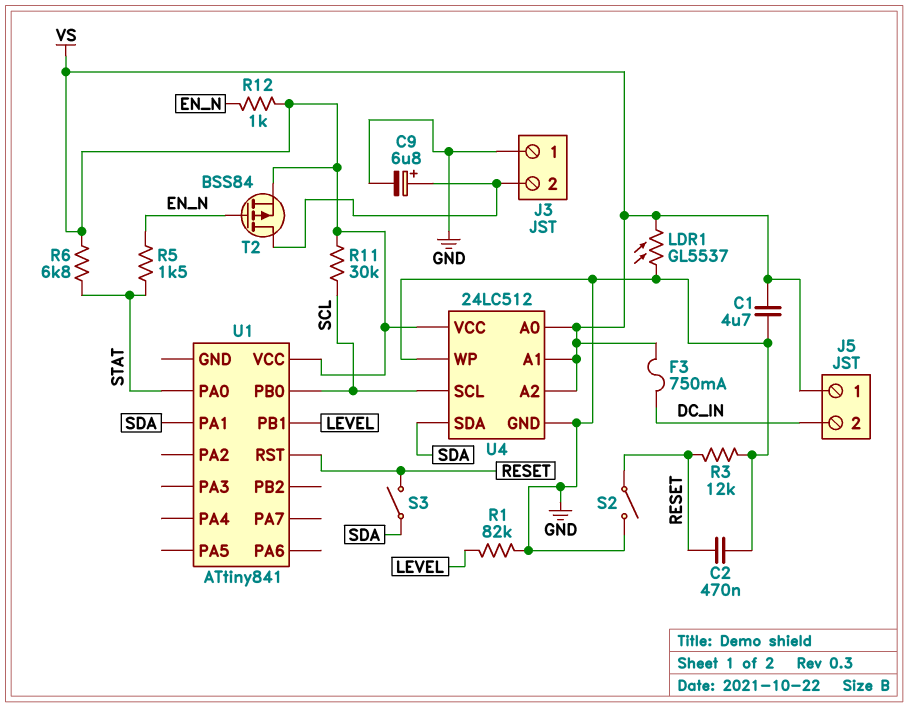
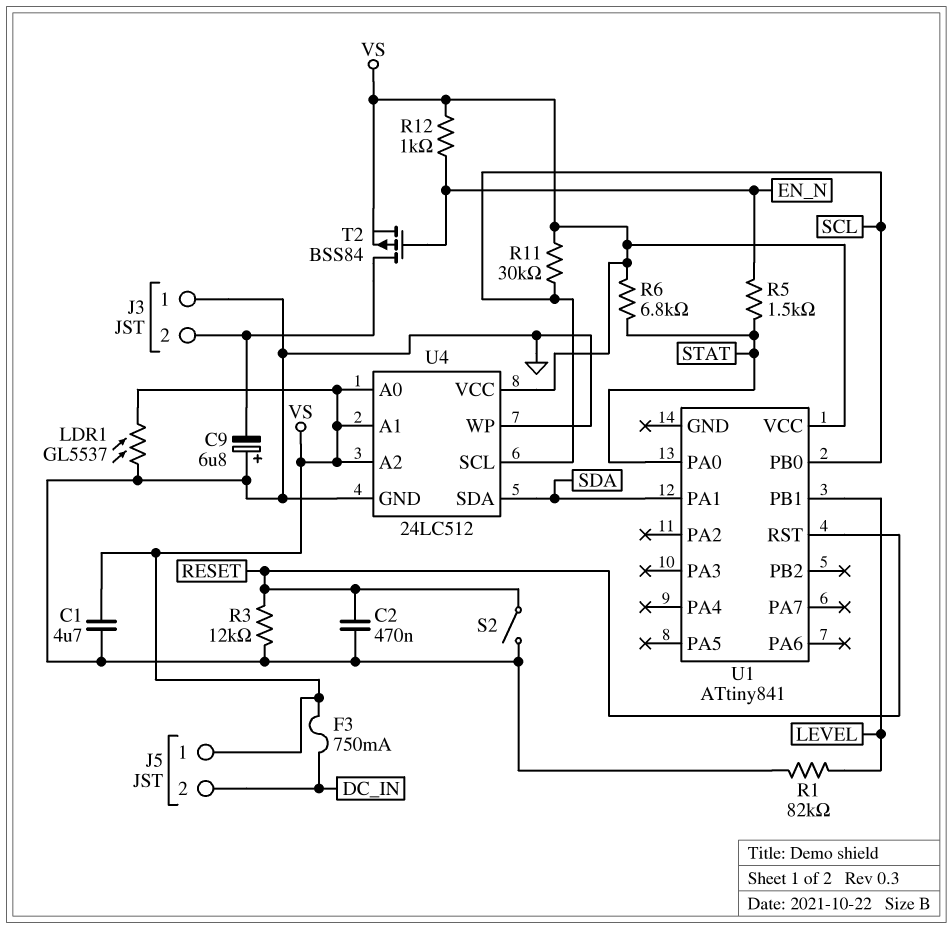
C9: 6.8uF (plus J3/2, minus GND) -> 6.8uF (plus GND, minus J3/2)
S3: switch (RESET, SDA) -> none

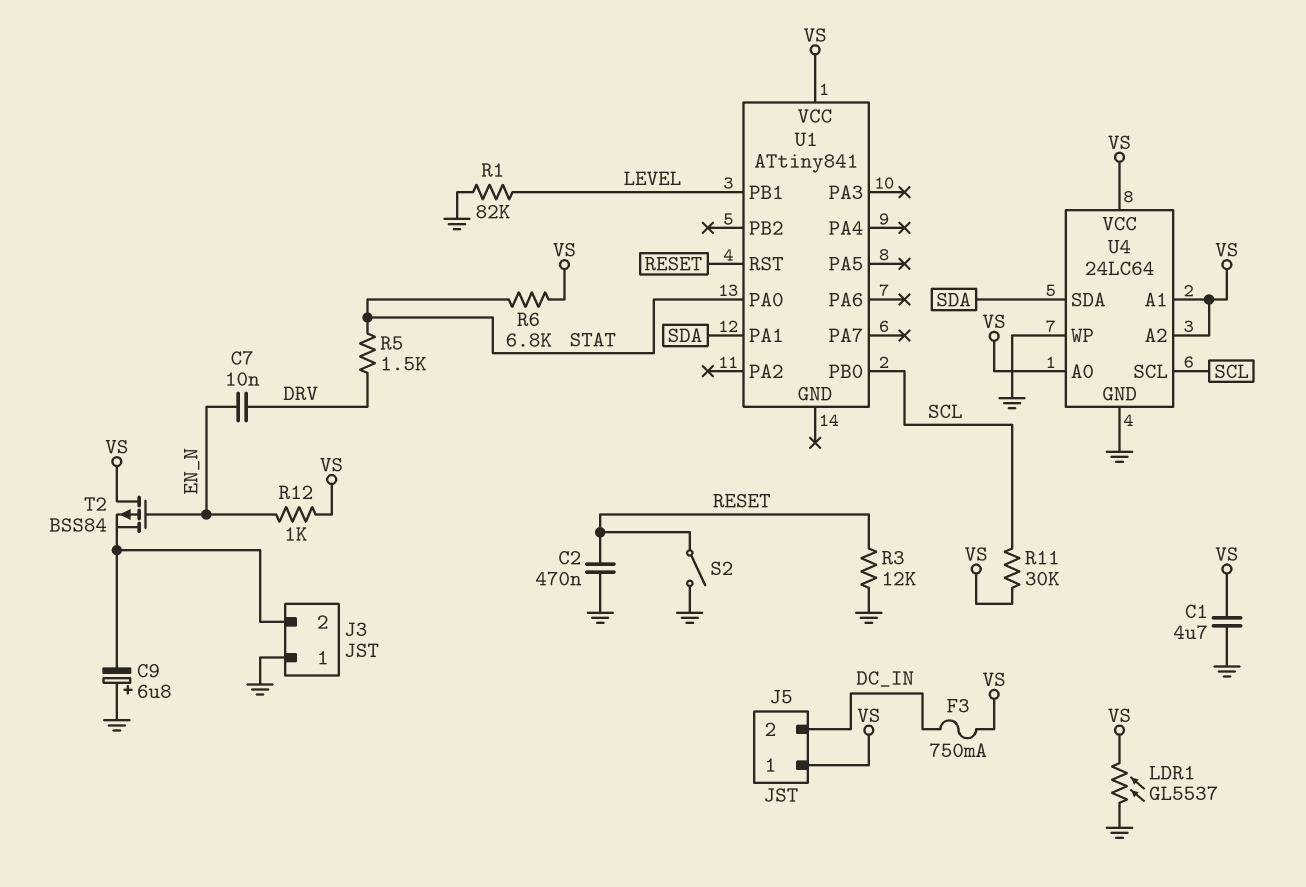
C7: none -> 10nF (DRV, EN_N)
R5: 1.5k (EN_N, STAT) -> 1.5k (DRV, STAT)
T2: PMOS BSS84 (G EN_N, D J3/2, S VS) -> PMOS BSS84 (G EN_N, D VS, S J3/2)
U4: 24LC512 -> 24LC64

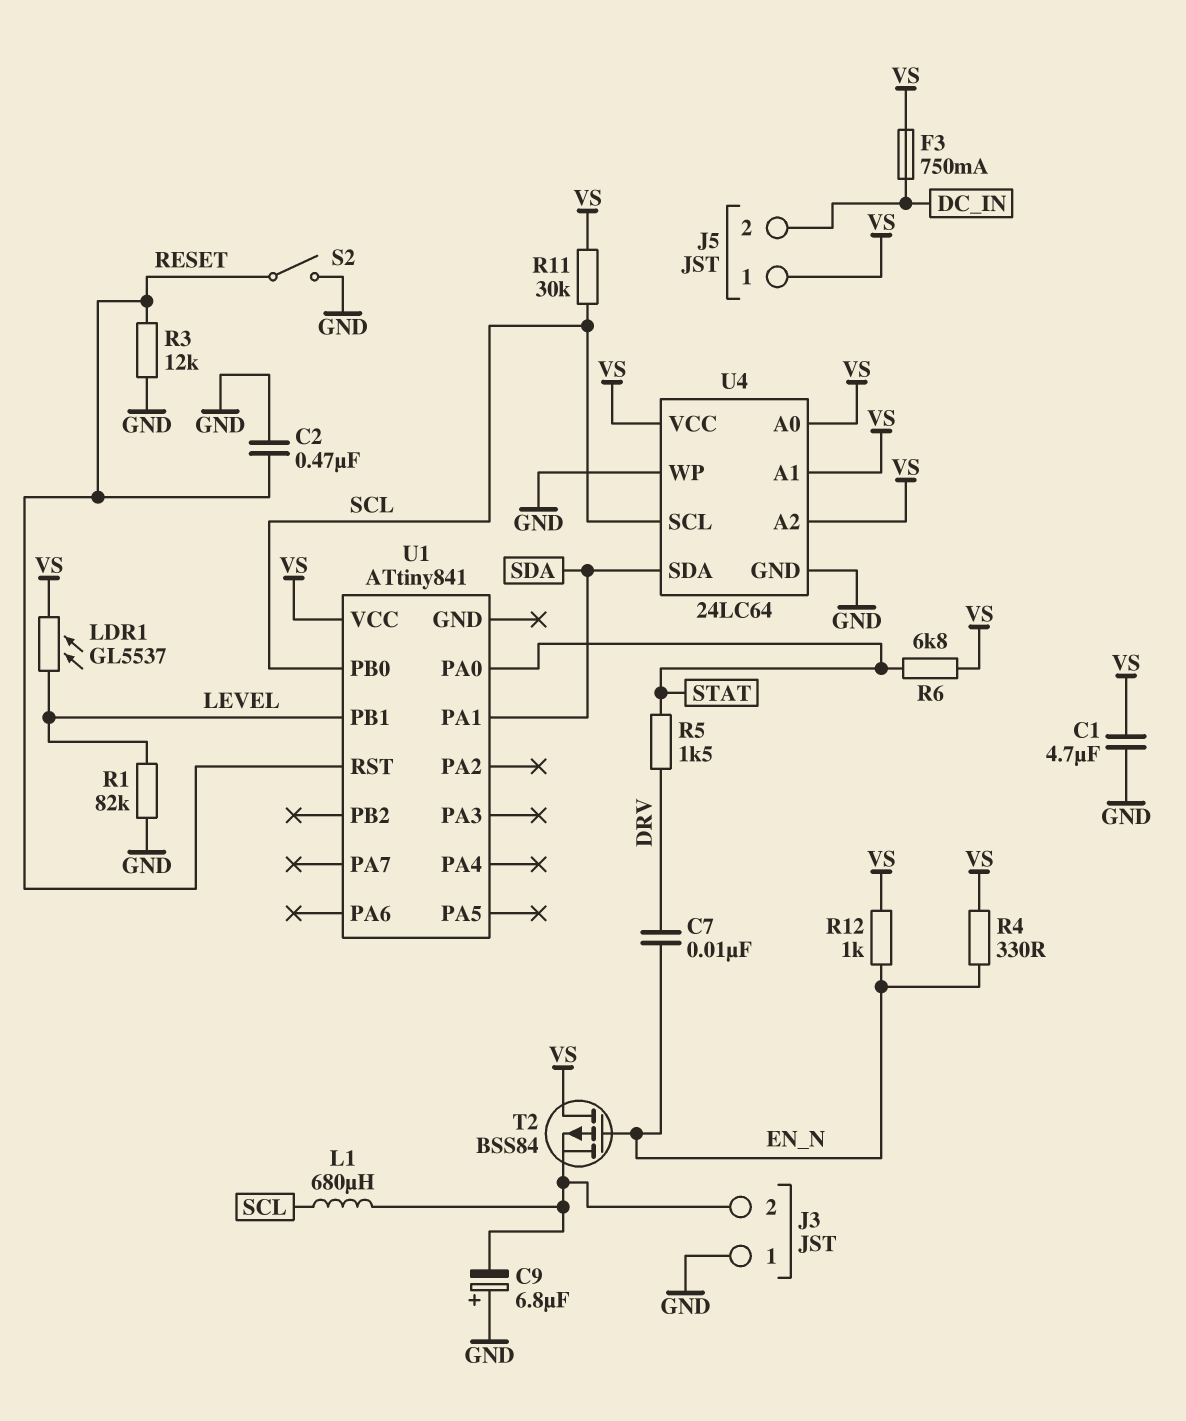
L1: none -> 680uH (J3/2, SCL)
LDR1: GL5537 (GND, VS) -> GL5537 (LEVEL, VS)
R4: none -> 330 (EN_N, VS)

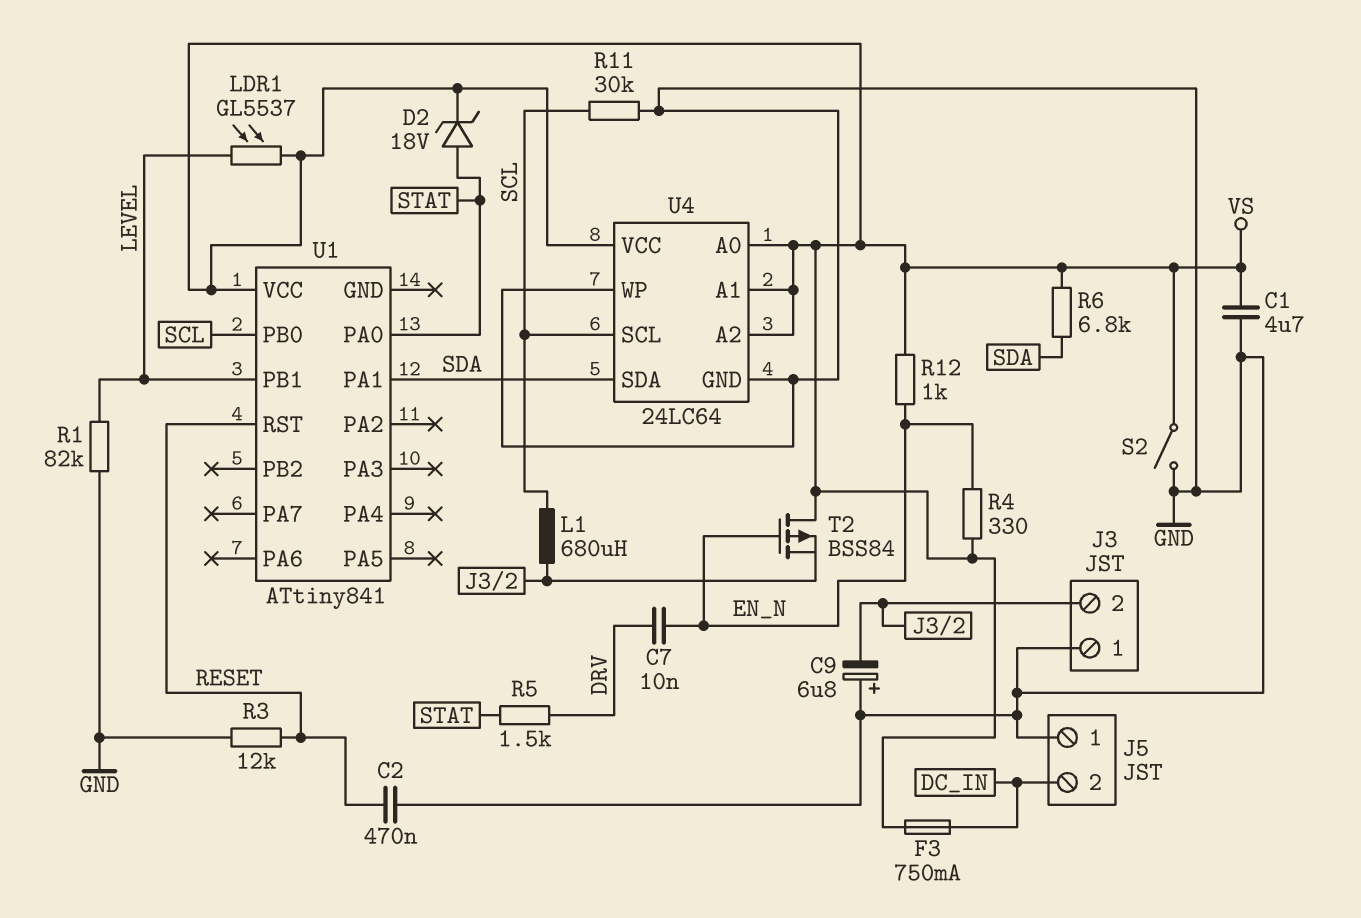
D2: none -> zener 18V (A STAT, K VS)
J5 pin 1: VS -> GND
R6: 6.8k (STAT, VS) -> 6.8k (SDA, VS)
R11: 30k (SCL, VS) -> 30k (GND, SCL)
S2: switch (GND, RESET) -> switch (GND, VS)

